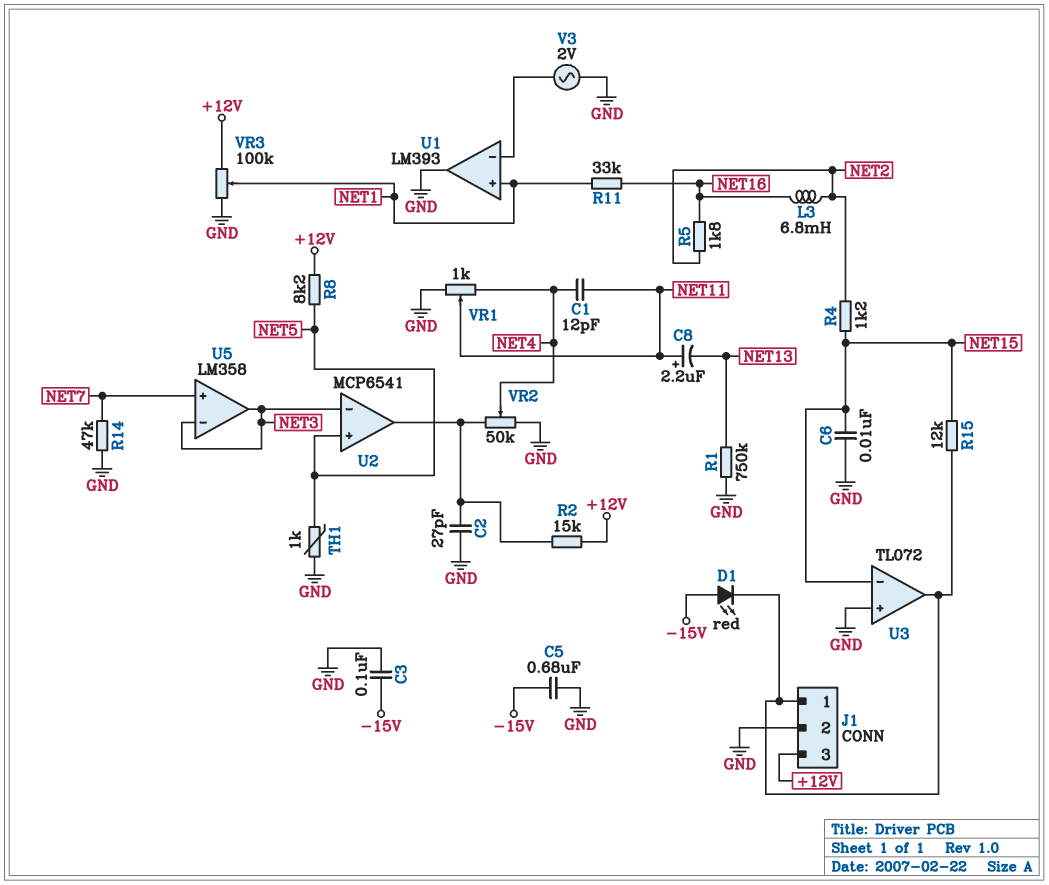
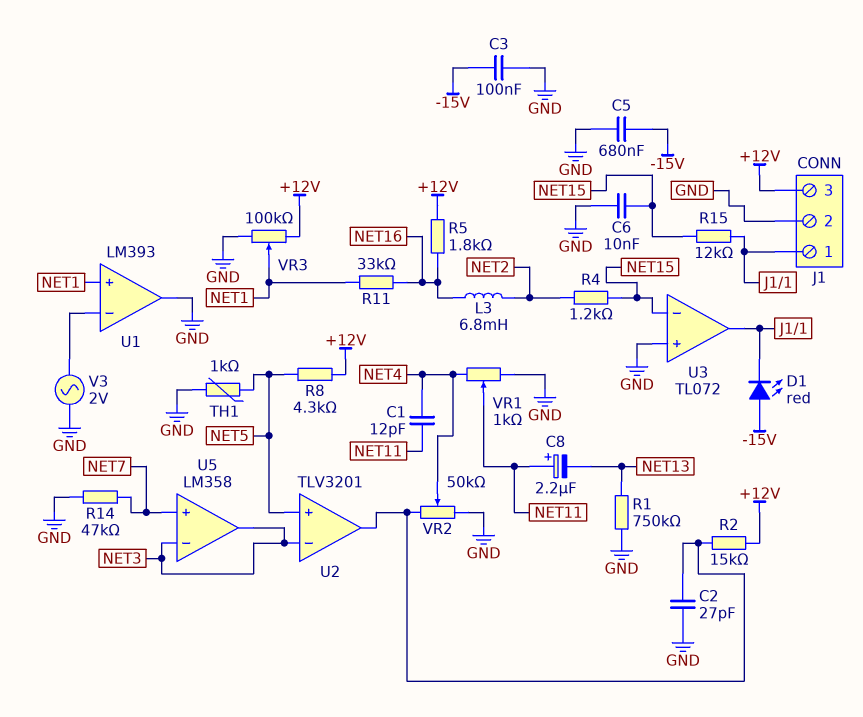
R5: 1.8k (NET2, NET16) -> 1.8k (+12V, NET16)
R8: 8.2k (+12V, NET5) -> 4.3k (+12V, NET5)
U2: MCP6541 -> TLV3201

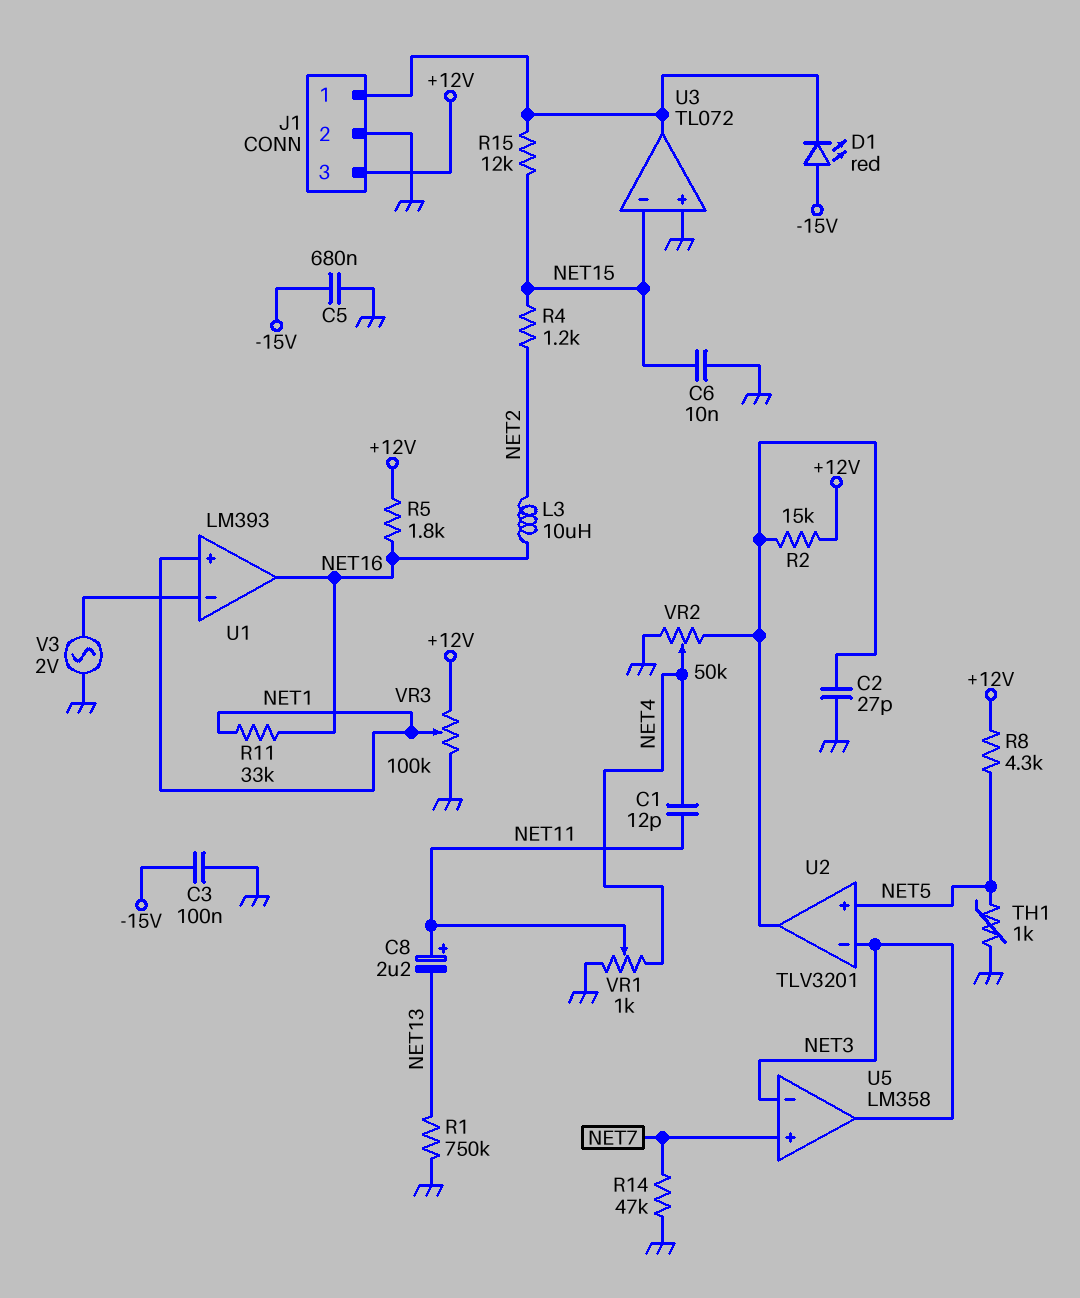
L3: 6.8mH (NET2, NET16) -> 10uH (NET2, NET16)
U1 pin out: GND -> NET16

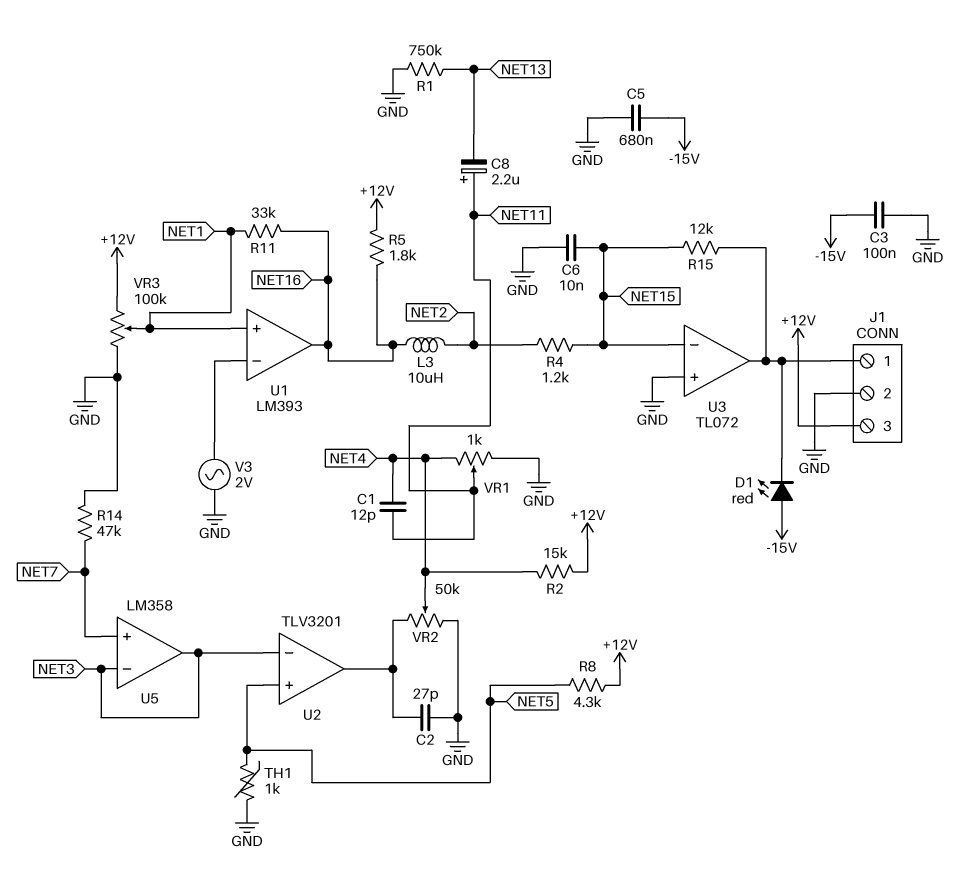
R2: 15k (+12V, U2/out) -> 15k (+12V, NET4)

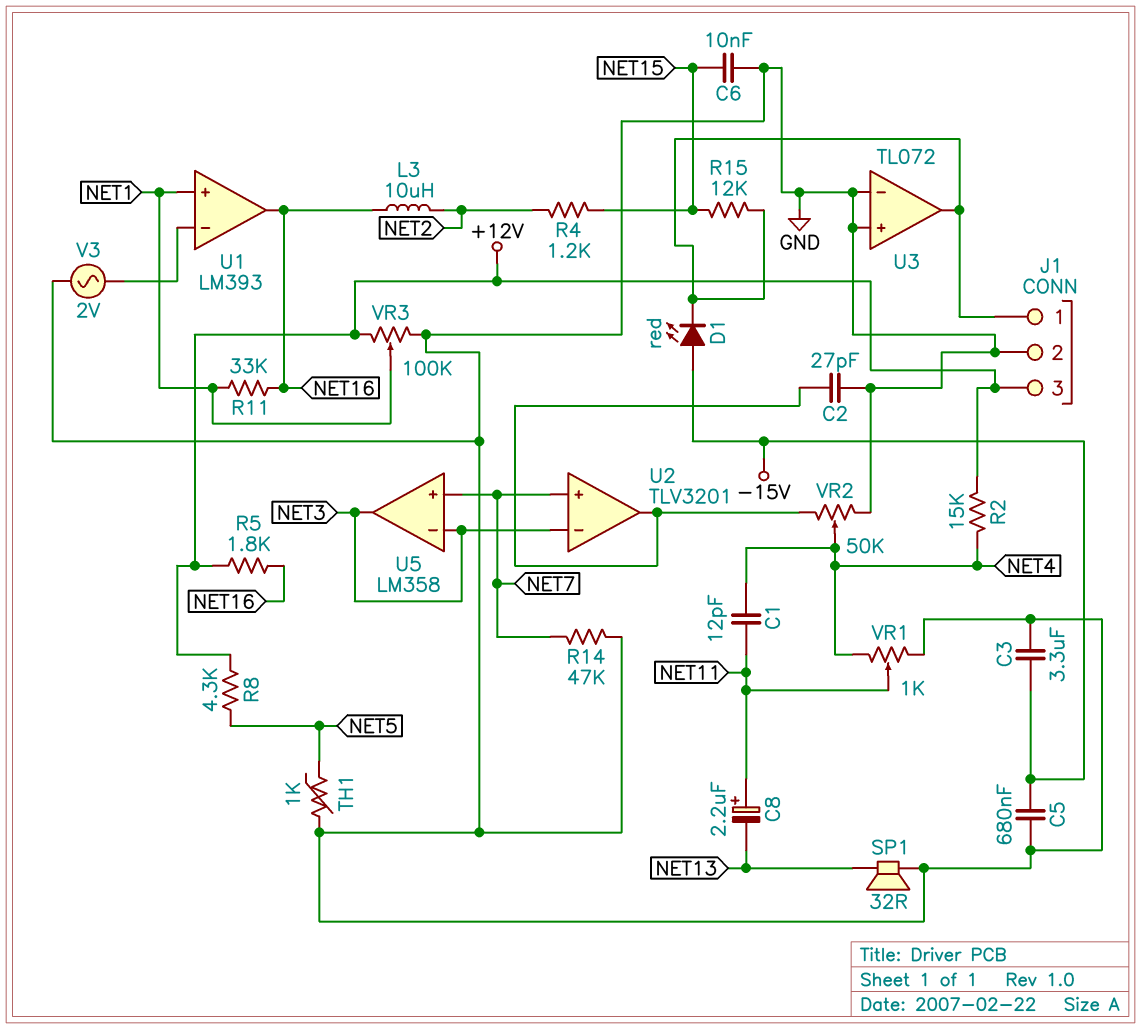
C3: 100nF (-15V, GND) -> 3.3uF (-15V, GND)
R1: 750k (GND, NET13) -> none
SP1: none -> speaker 32R (GND, NET13)
U2 pin in+: NET5 -> NET7
U3 pin in-: NET15 -> GND

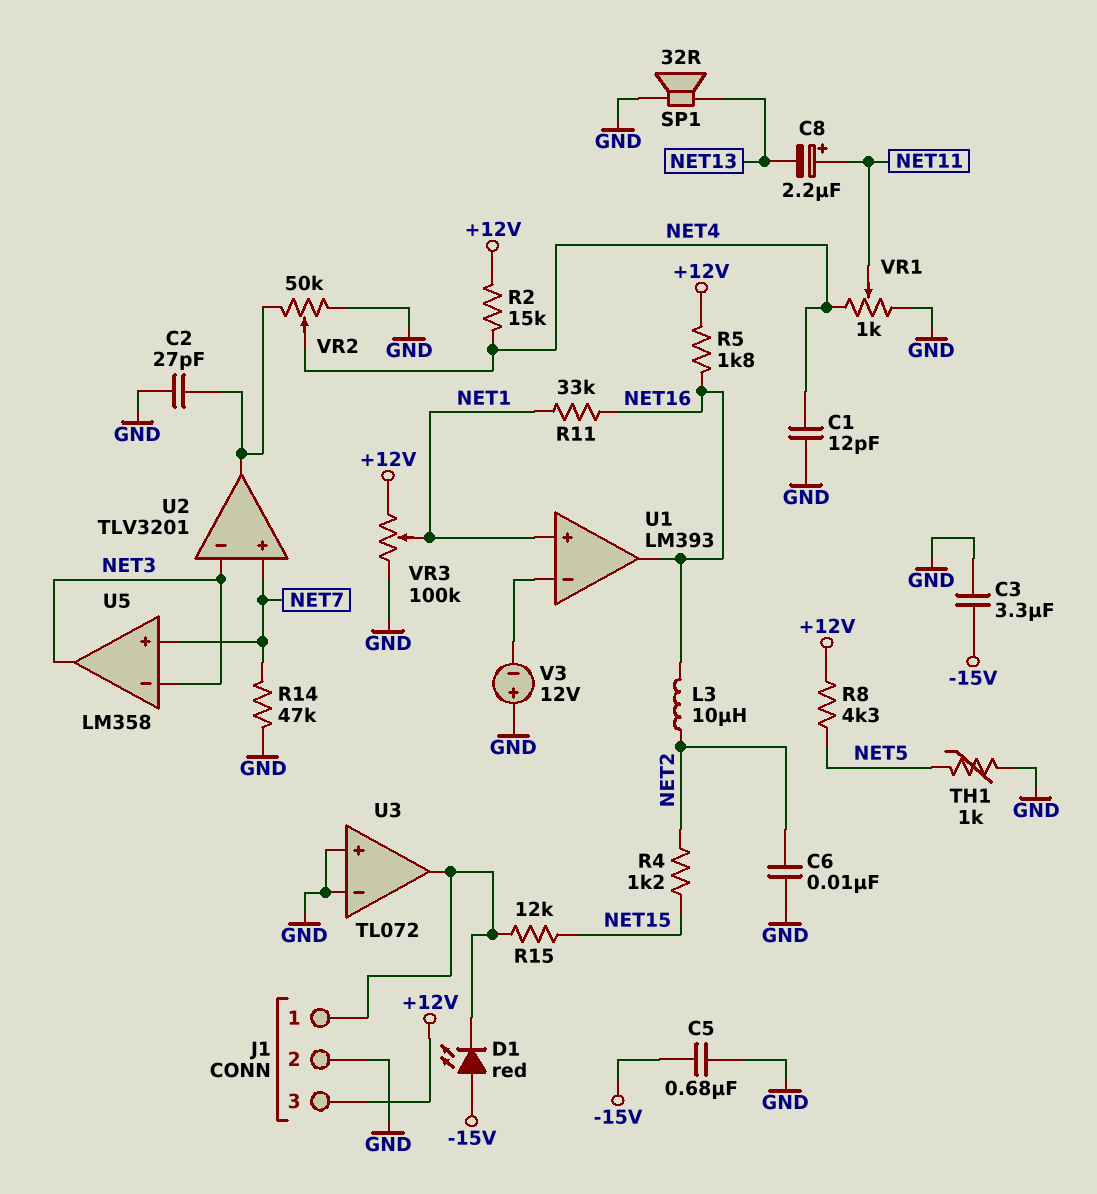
C1: 12pF (NET4, NET11) -> 12pF (GND, NET4)
C6: 10nF (GND, NET15) -> 10nF (GND, NET2)
V3: AC 2V (GND, U1/in-) -> 12V (plus GND, minus U1/in-)

